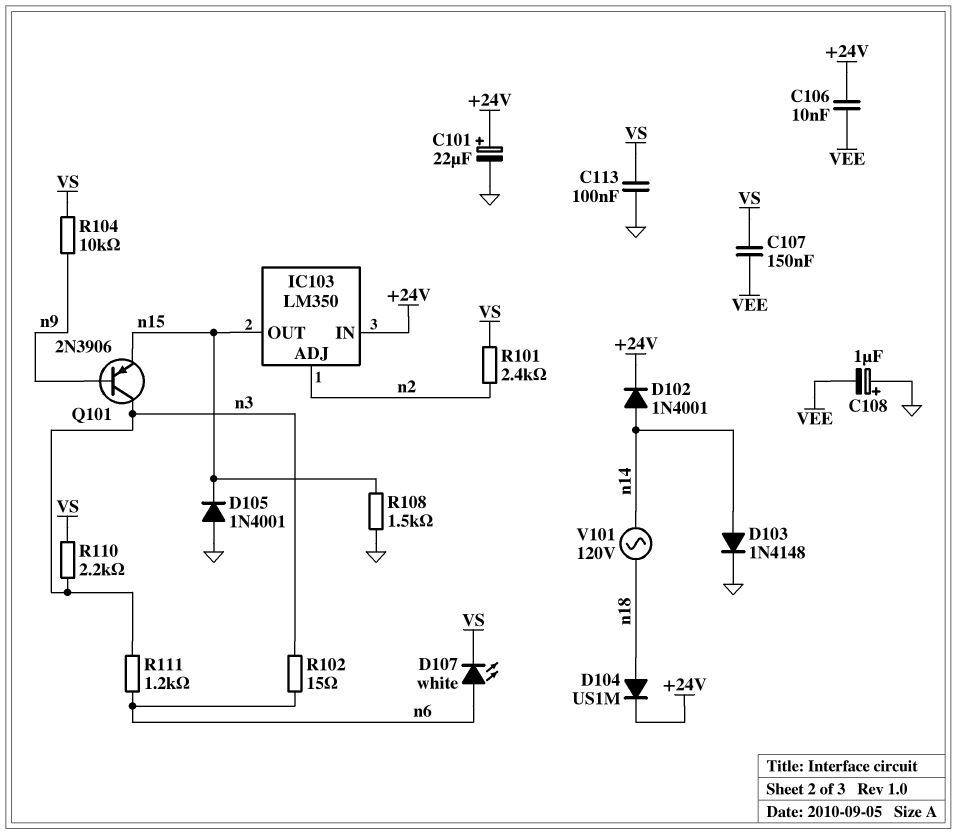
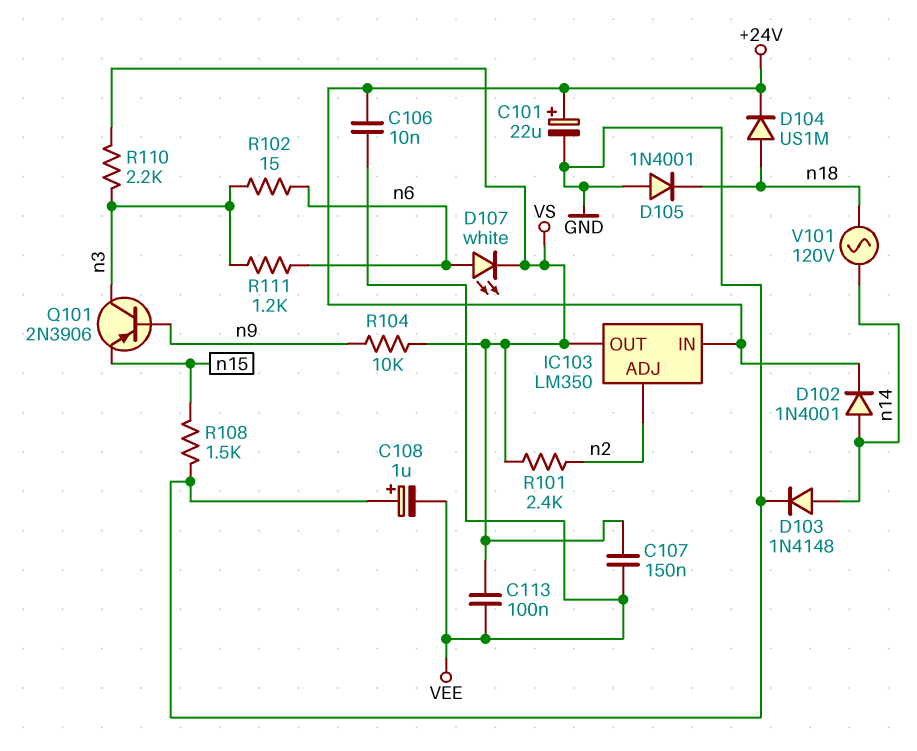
C113: 100nF (GND, VS) -> 100nF (VEE, VS)
D105: diode 1N4001 (A GND, K n15) -> diode 1N4001 (A GND, K n18)
IC103 pin OUT: n15 -> VS

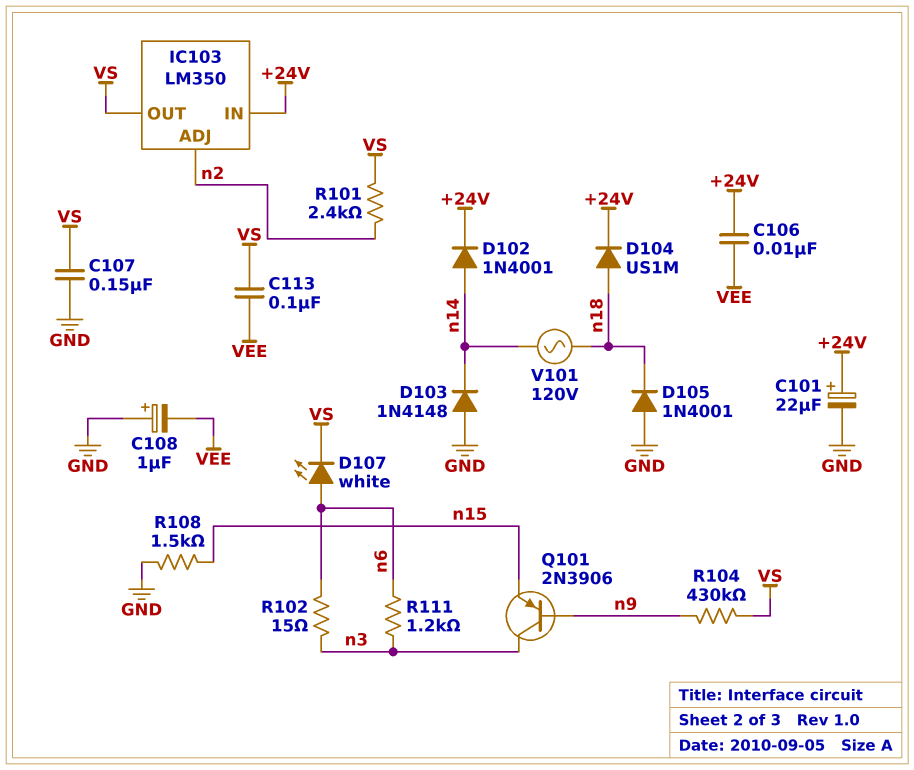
C107: 150nF (VEE, VS) -> 150nF (GND, VS)
D103: diode 1N4148 (A n14, K GND) -> diode 1N4148 (A GND, K n14)
R104: 10k (VS, n9) -> 430k (VS, n9)
R110: 2.2k (VS, n3) -> none

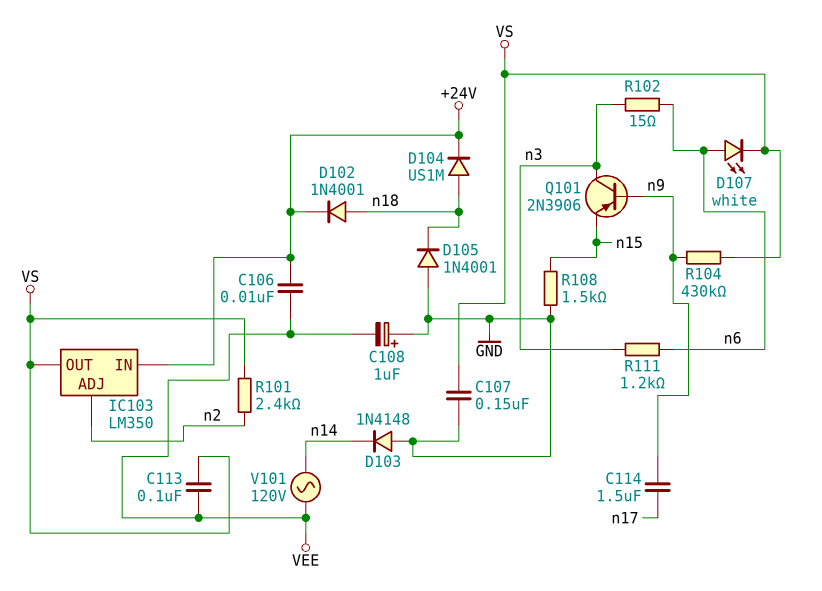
C101: 22uF (plus +24V, minus GND) -> none
C114: none -> 1.5uF (n9, n17)
D102: diode 1N4001 (A n14, K +24V) -> diode 1N4001 (A n18, K +24V)
V101: AC 120V (n14, n18) -> AC 120V (VEE, n14)

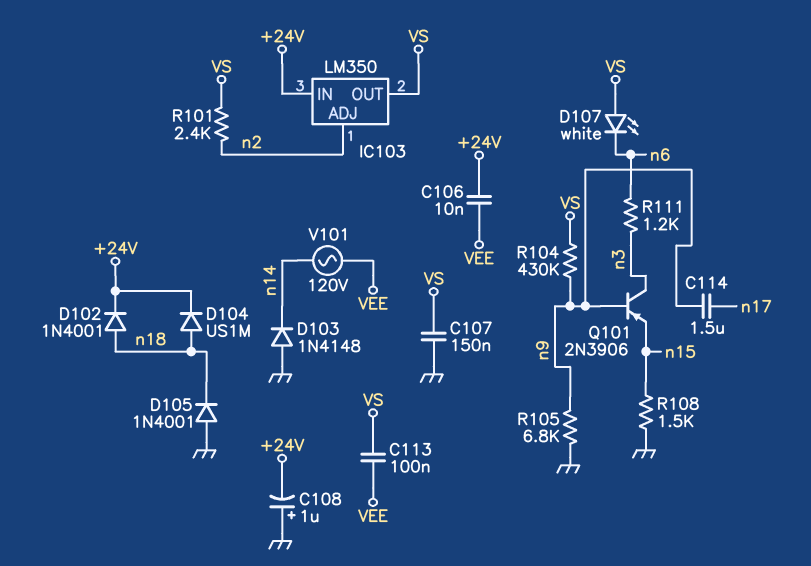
C108: 1uF (plus GND, minus VEE) -> 1uF (plus GND, minus +24V)
D107: LED white (A n6, K VS) -> LED white (A VS, K n6)
R102: 15 (n3, n6) -> none
R105: none -> 6.8k (GND, n9)

